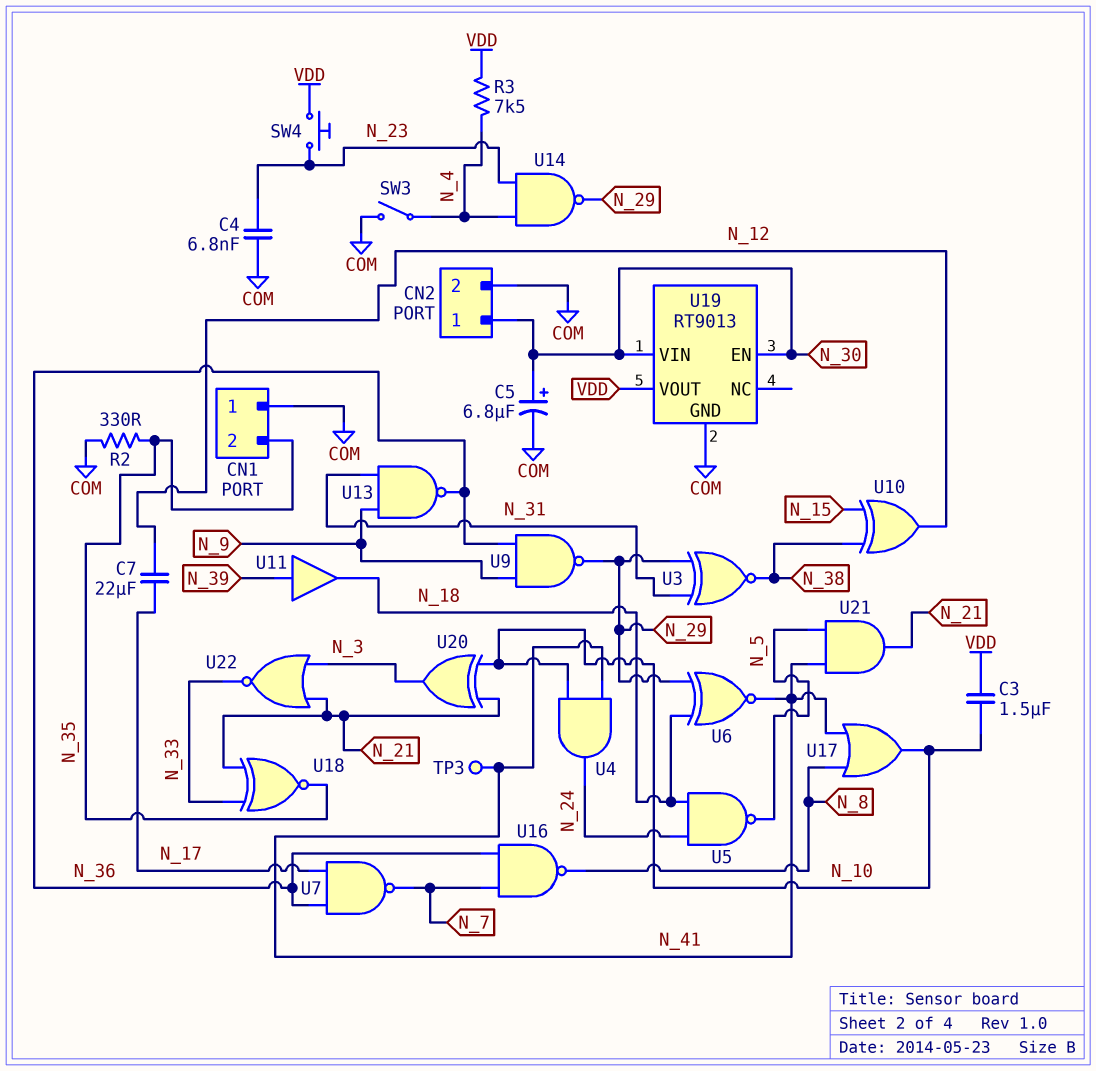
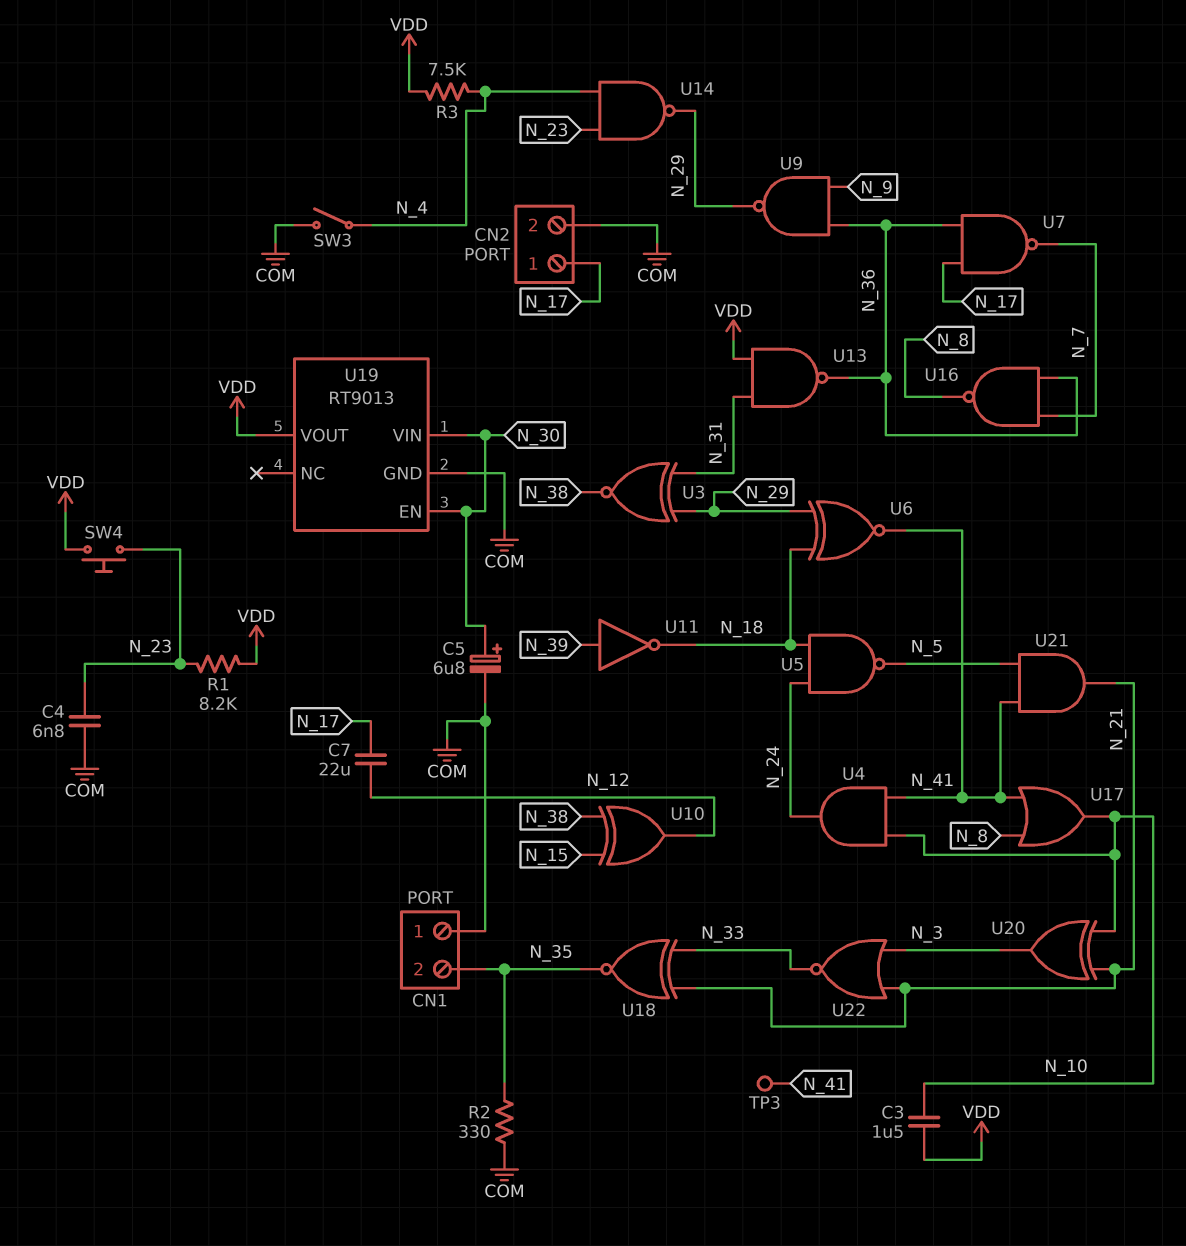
CN2 pin 1: N_30 -> N_17
R1: none -> 8.2k (N_23, VDD)
U11: buffer (in N_39, out N_18) -> NOT (in N_39, out N_18)
U13: NAND (in N_9, in N_31, out N_36) -> NAND (in N_31, in VDD, out N_36)

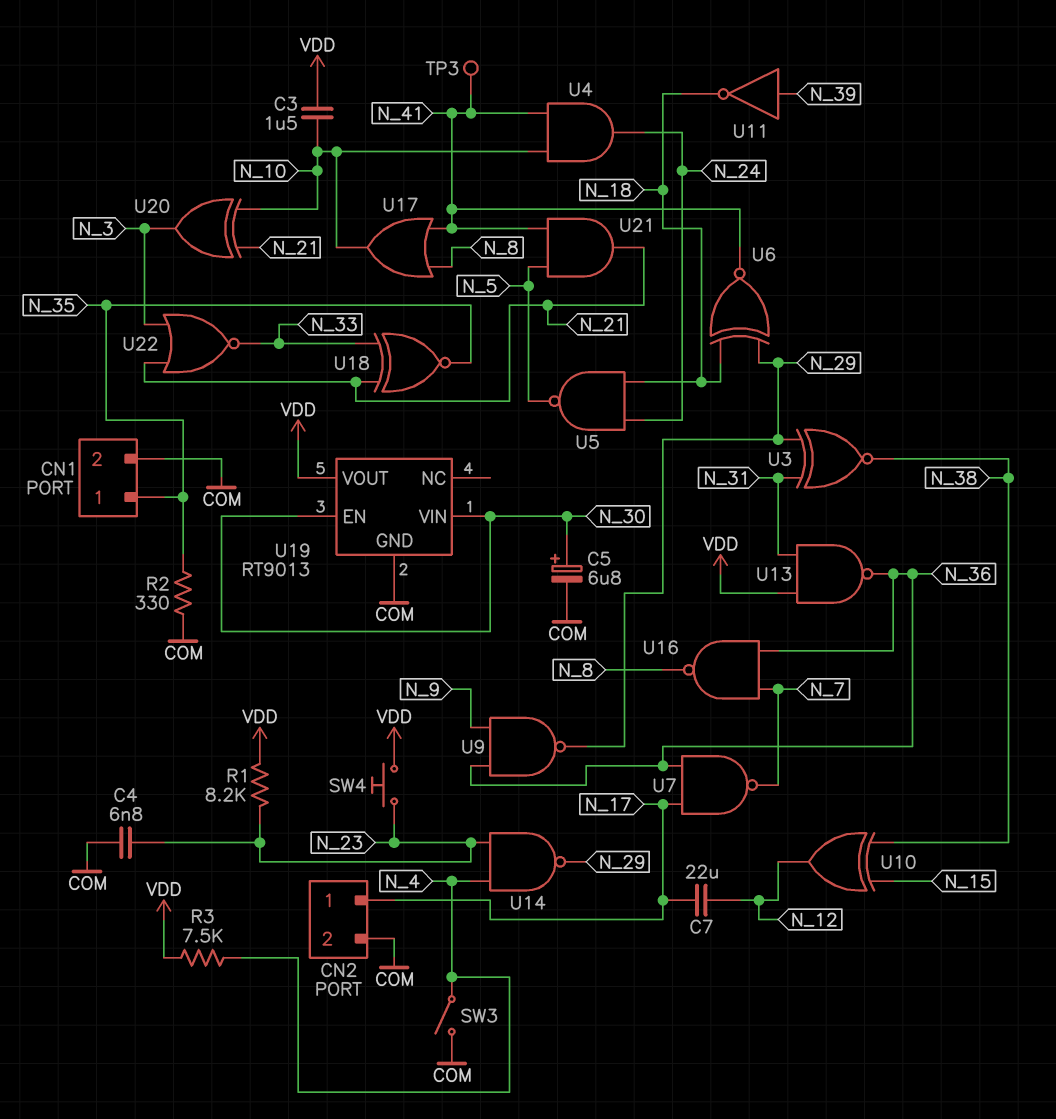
CN1 pin 1: COM -> N_35
CN1 pin 2: N_35 -> COM

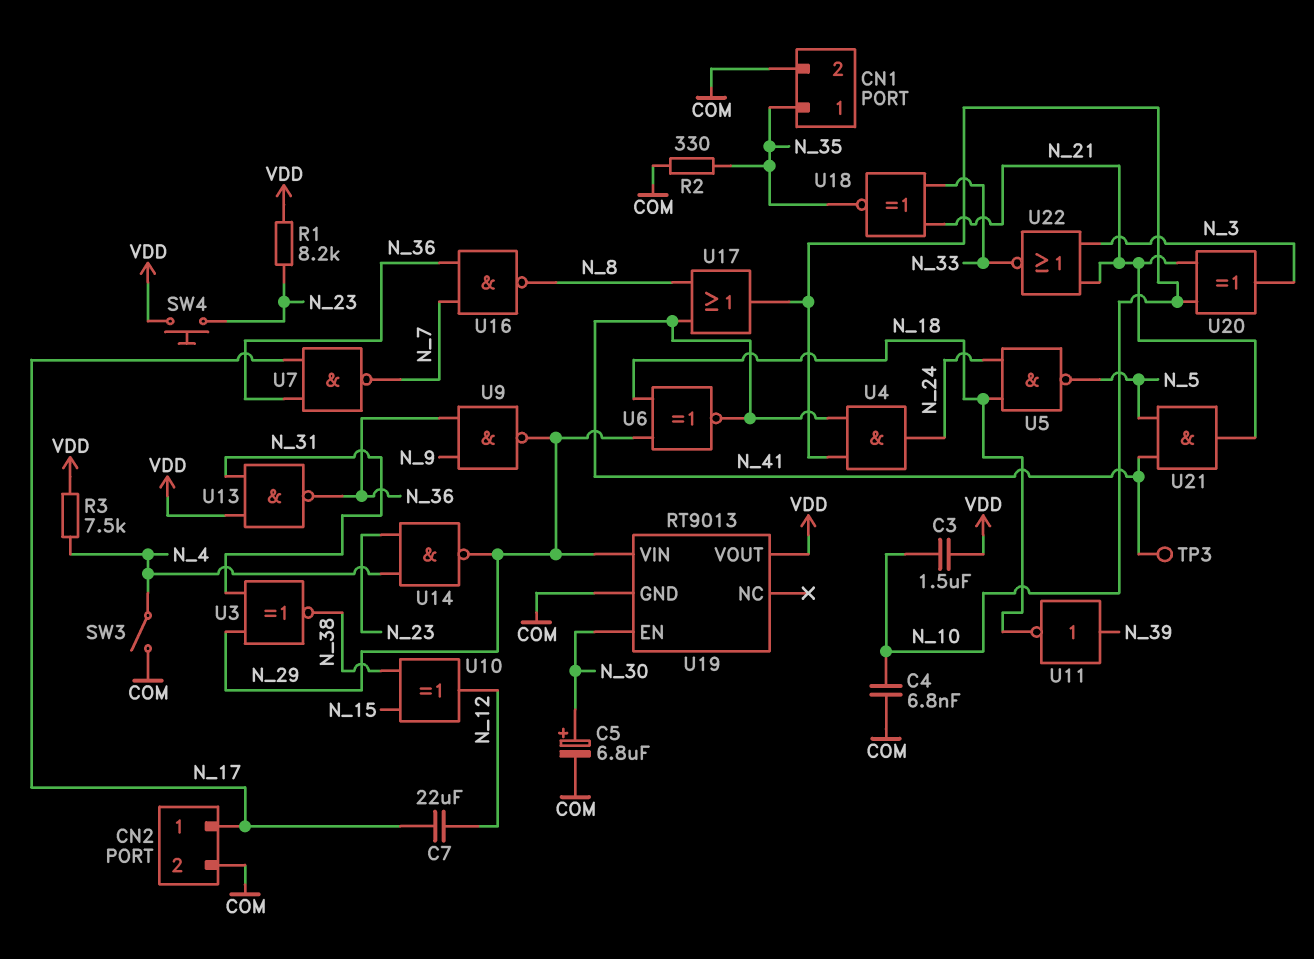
C4: 6.8nF (COM, N_23) -> 6.8nF (COM, N_10)
U19 pin VIN: N_30 -> N_29

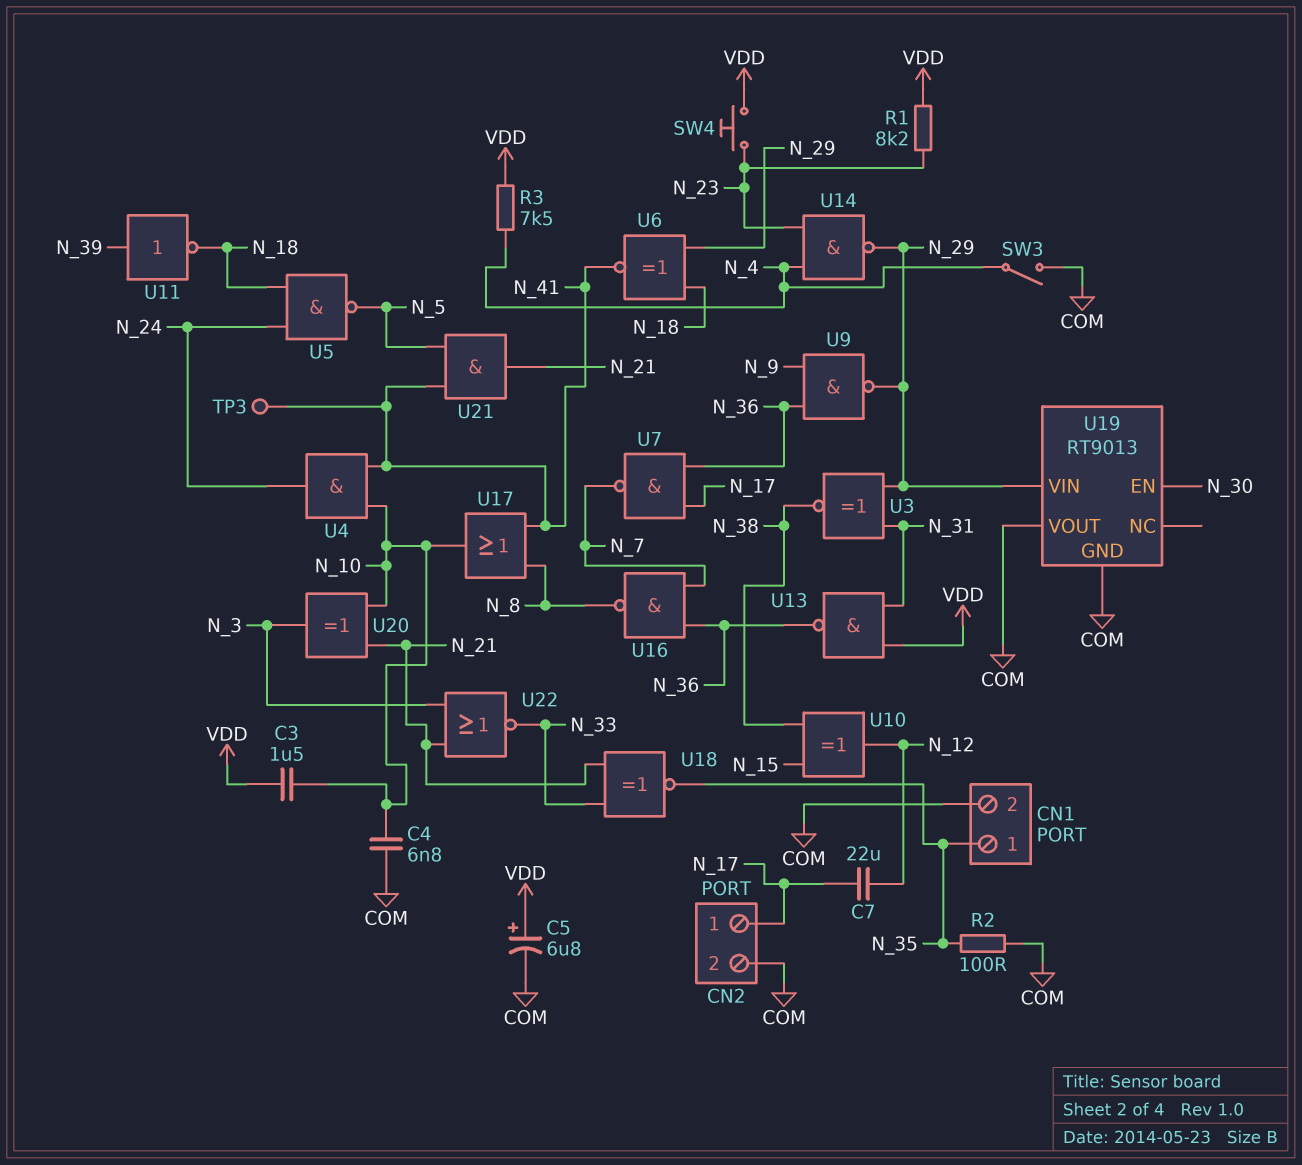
C5: 6.8uF (plus N_30, minus COM) -> 6.8uF (plus VDD, minus COM)
R2: 330 (COM, N_35) -> 100 (COM, N_35)
U19 pin VOUT: VDD -> COM

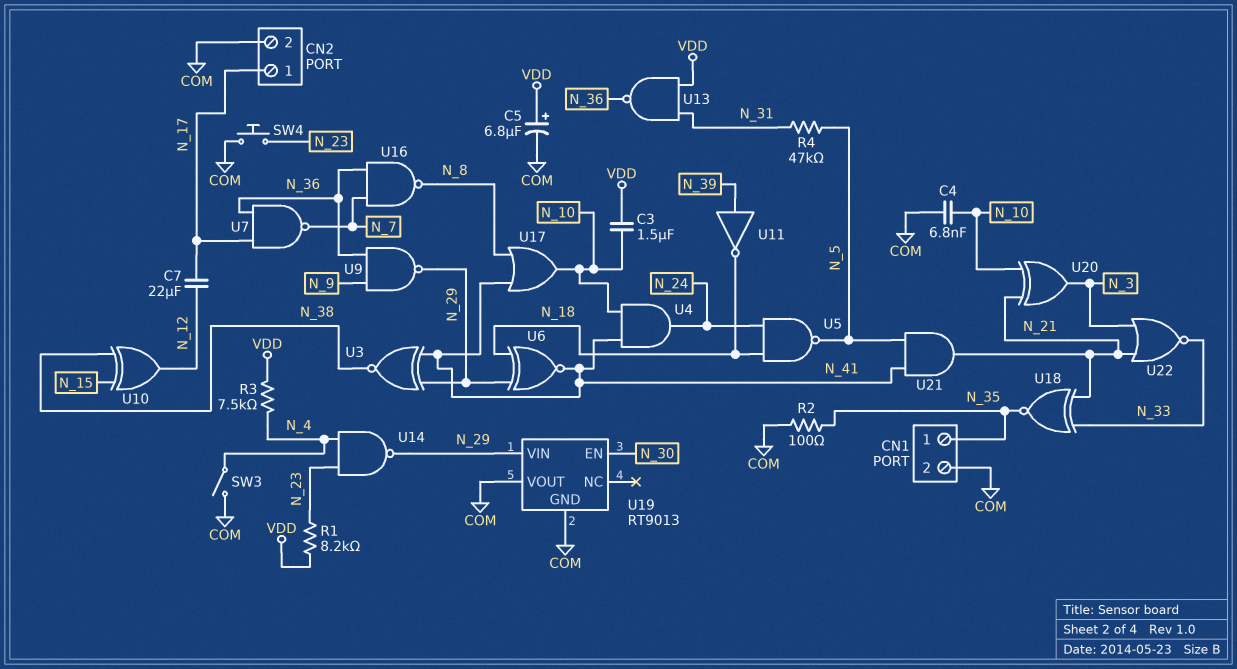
R4: none -> 47k (N_5, N_31)
SW4: button (N_23, VDD) -> button (COM, N_23)
TP3: test point (N_41) -> none
U3: XNOR (in N_29, in N_31, out N_38) -> XNOR (in N_29, in N_41, out N_38)

